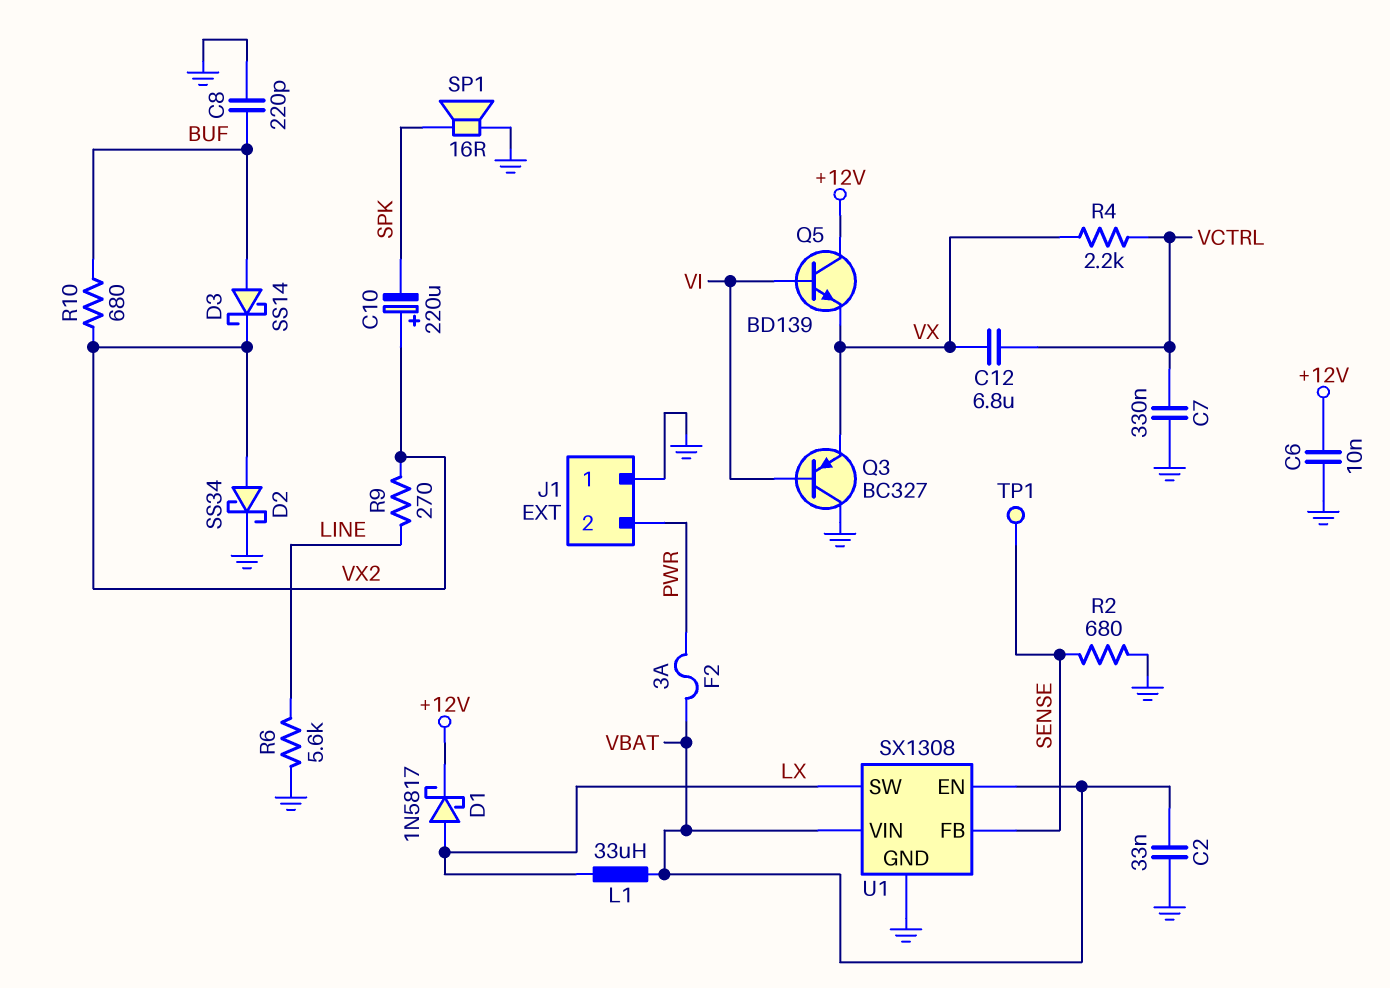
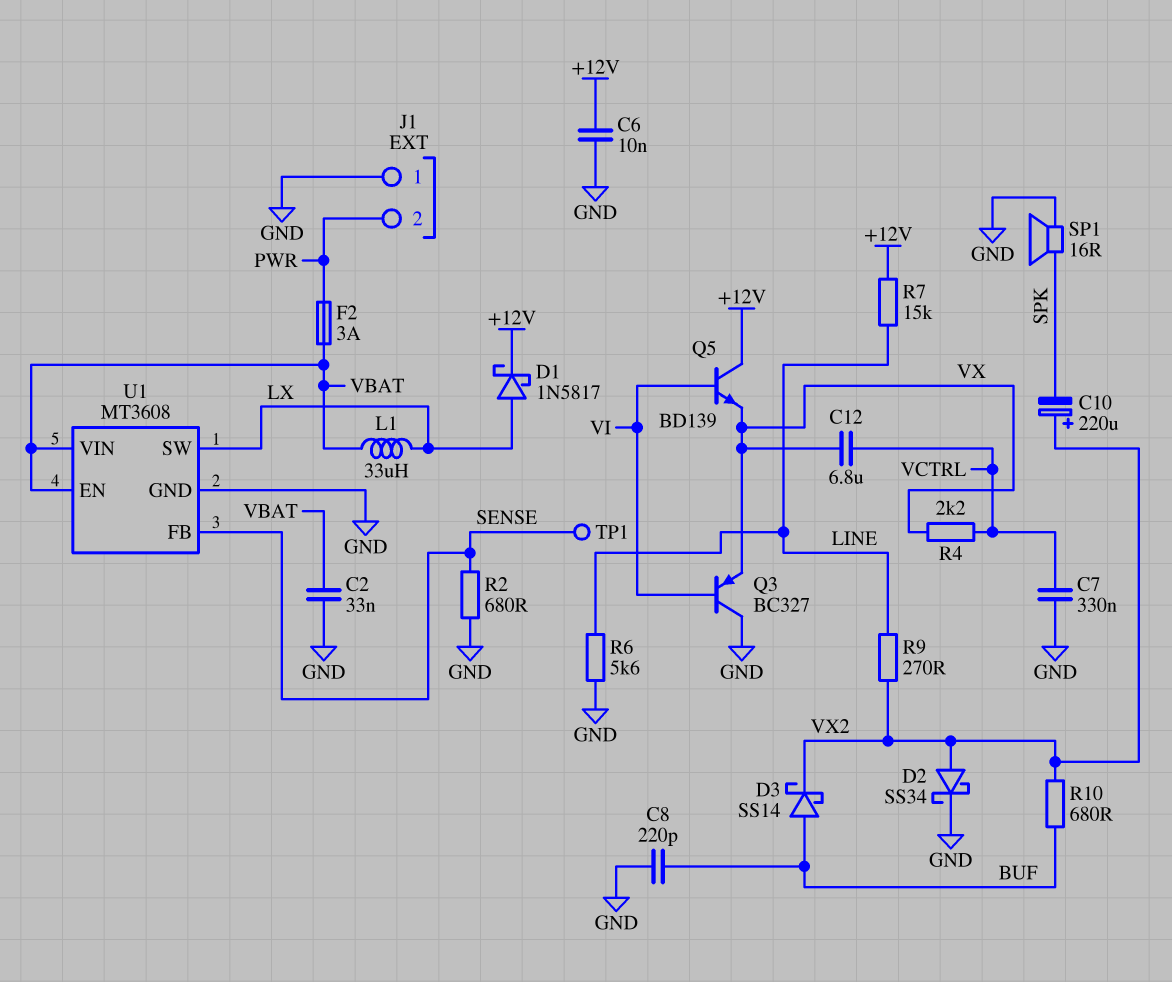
R7: none -> 15k (+12V, LINE)
U1: SX1308 -> MT3608

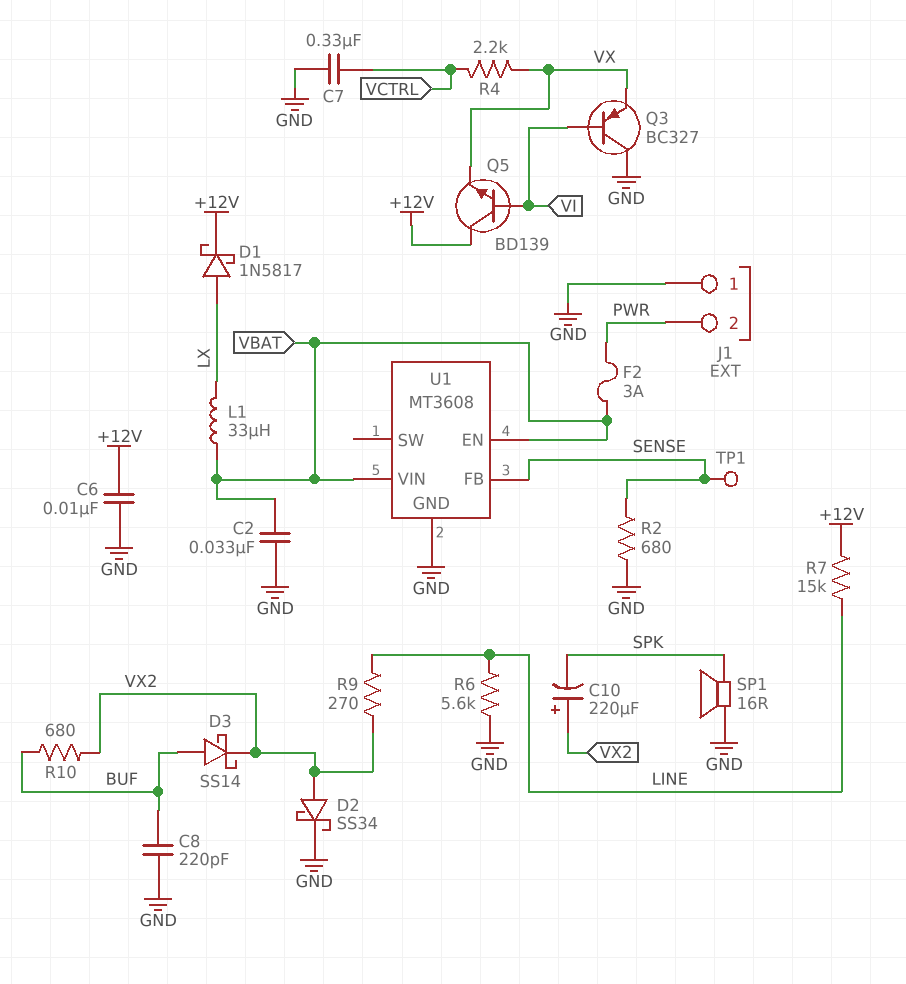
C12: 6.8uF (VCTRL, VX) -> none
U1 pin SW: LX -> none

